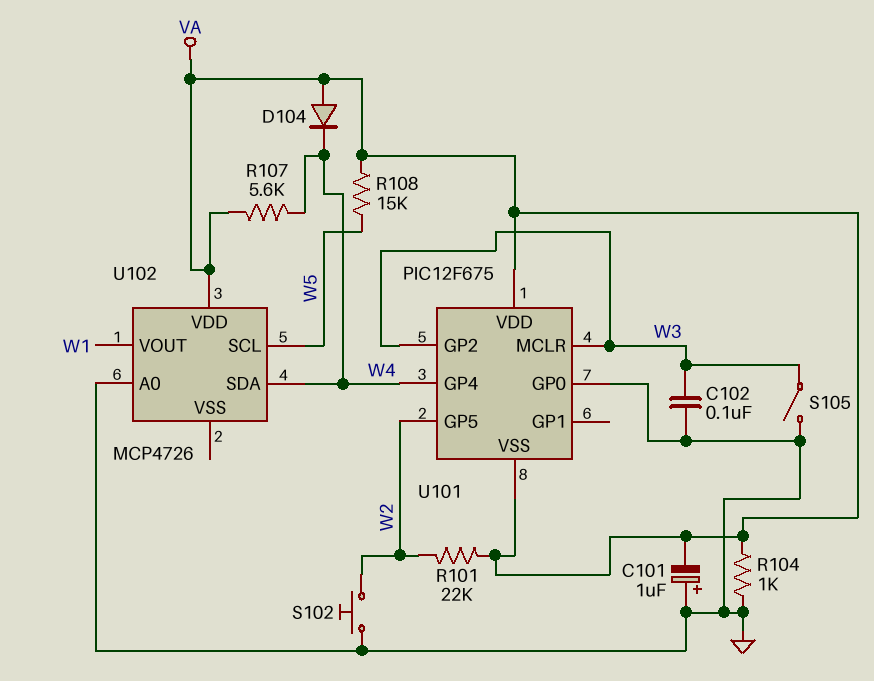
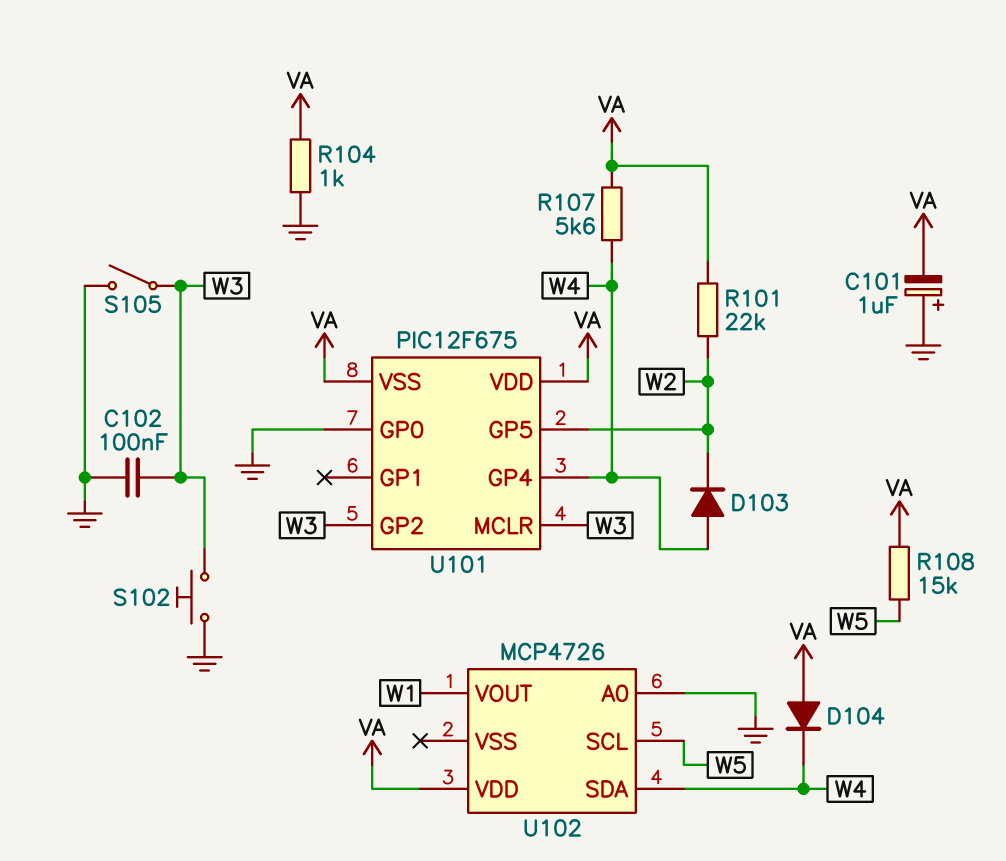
D103: none -> diode (A W4, K W2)
S102: button (GND, W2) -> button (GND, W3)

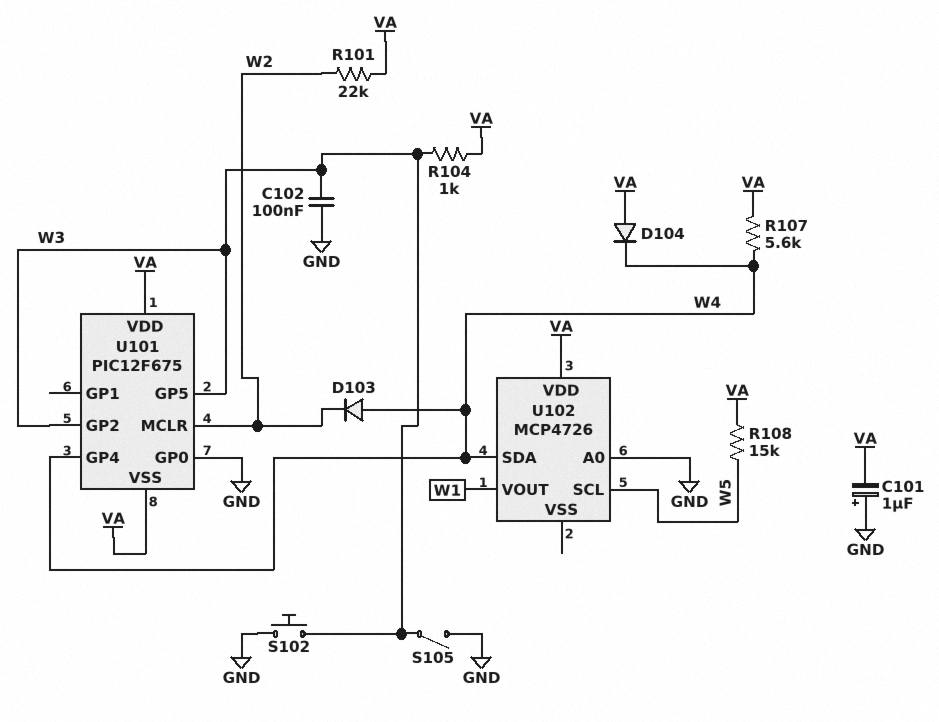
R104: 1k (GND, VA) -> 1k (VA, W3)
U101 pin GP5: W2 -> W3
U101 pin MCLR: W3 -> W2

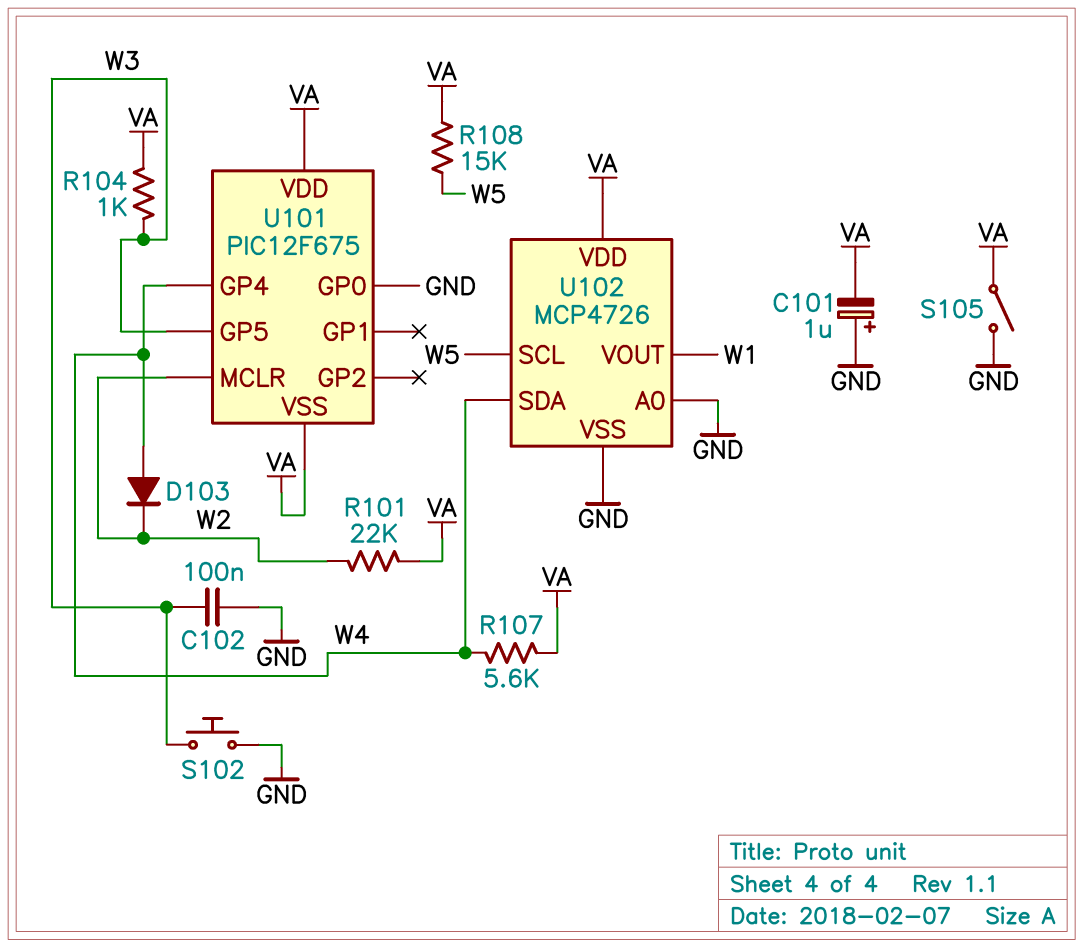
D104: diode (A VA, K W4) -> none
S105: switch (GND, W3) -> switch (GND, VA)
U101 pin GP2: W3 -> none
U102 pin VSS: none -> GND

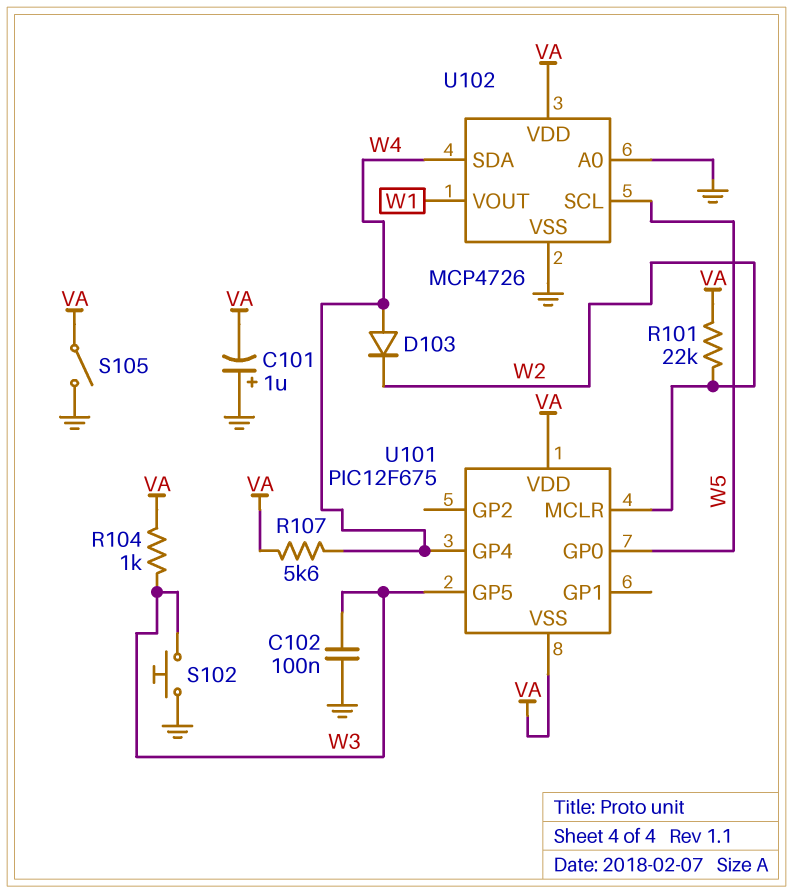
R108: 15k (VA, W5) -> none
U101 pin GP0: GND -> W5

